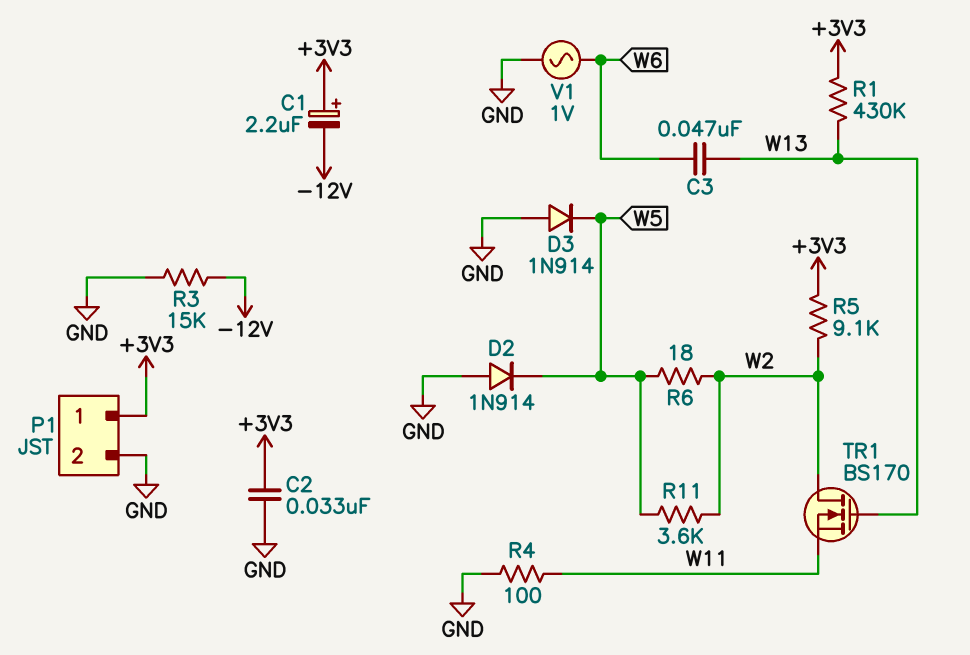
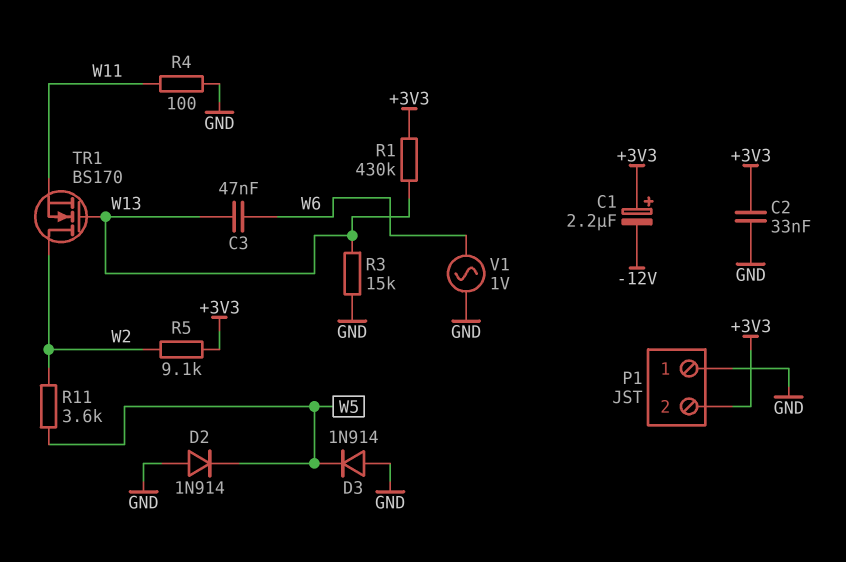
P1 pin 1: +3V3 -> GND
P1 pin 2: GND -> +3V3
R3: 15k (-12V, GND) -> 15k (GND, W13)
R6: 18 (W2, W5) -> none

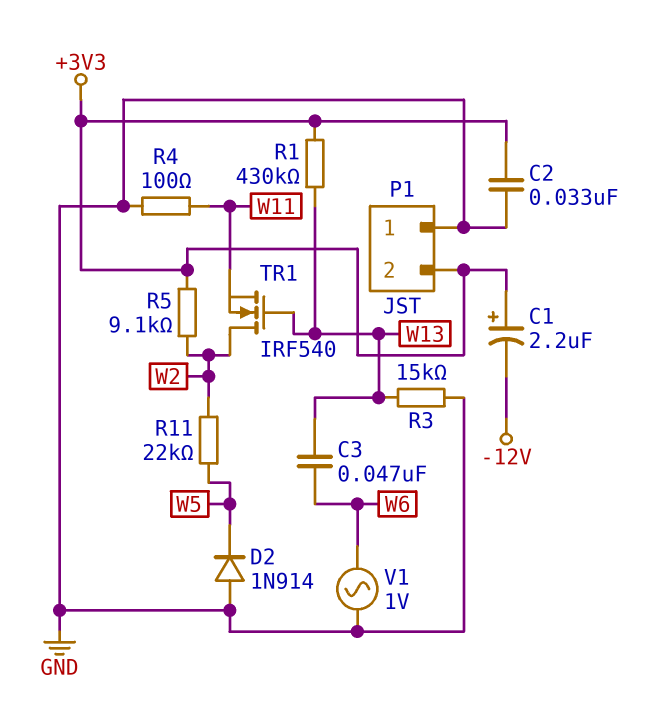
D3: diode 1N914 (A GND, K W5) -> none
R11: 3.6k (W2, W5) -> 22k (W2, W5)
TR1: NMOS BS170 (G W13, D W2, S W11) -> NMOS IRF540 (G W13, D W2, S W11)

